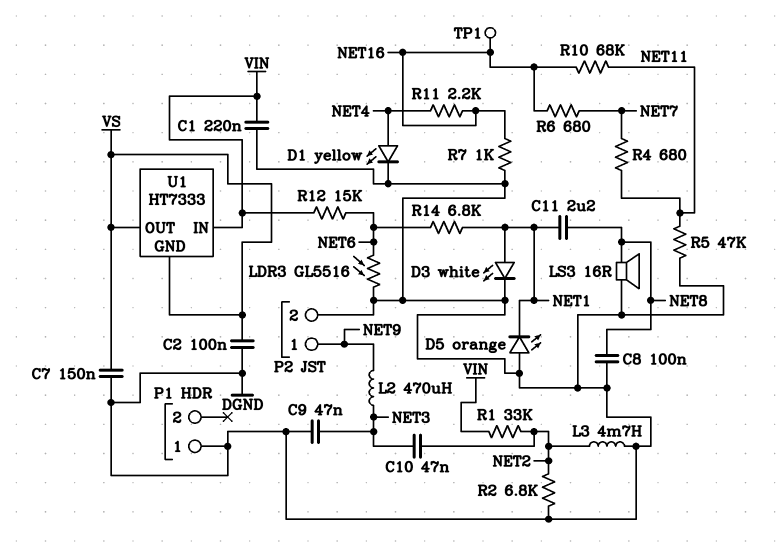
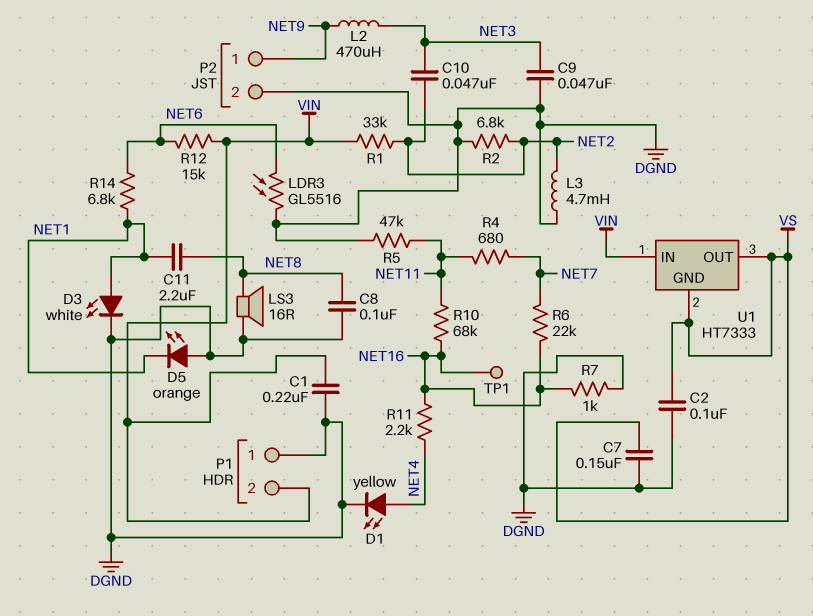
P1 pin 2: none -> VIN
R6: 680 (NET7, NET16) -> 22k (NET7, NET16)

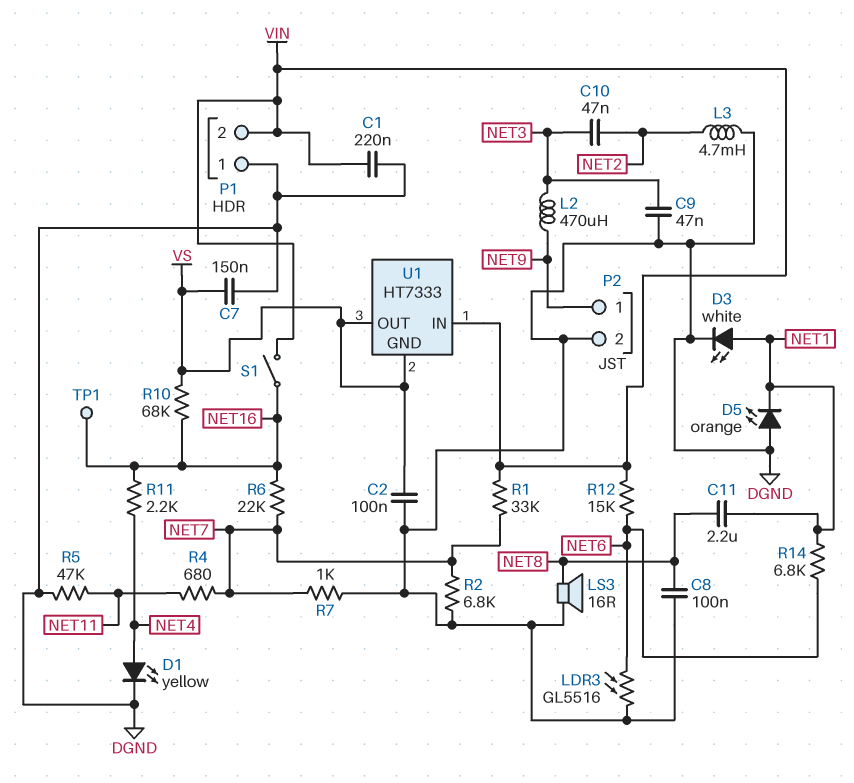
R1: 33k (NET2, VIN) -> 33k (NET7, VIN)
R2: 6.8k (DGND, NET2) -> 6.8k (DGND, NET7)
R7: 1k (DGND, NET16) -> 1k (DGND, NET7)
R10: 68k (NET11, NET16) -> 68k (NET16, VS)
S1: none -> switch (NET16, VIN)

